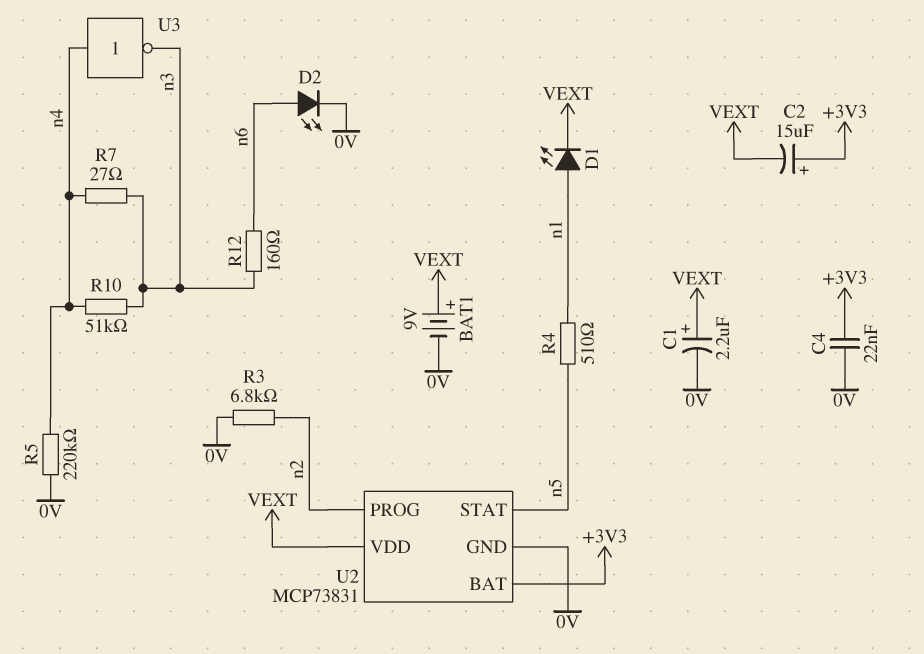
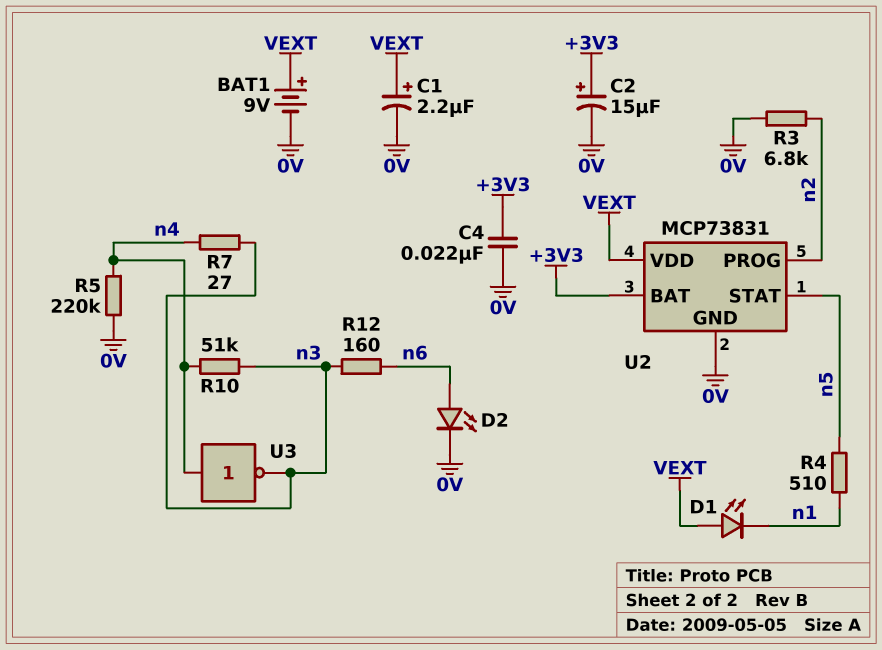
C2: 15uF (plus +3V3, minus VEXT) -> 15uF (plus +3V3, minus 0V)
D1: LED (A n1, K VEXT) -> LED (A VEXT, K n1)

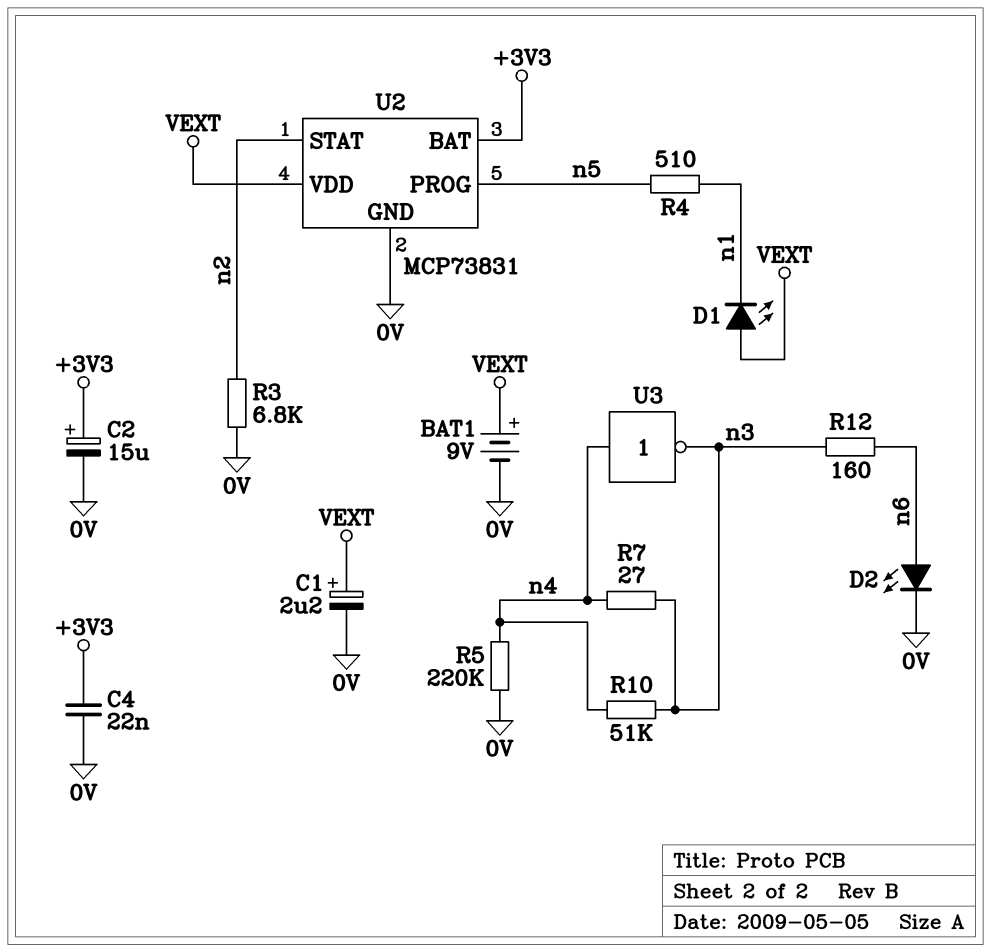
U2 pin PROG: n2 -> n5
U2 pin STAT: n5 -> n2

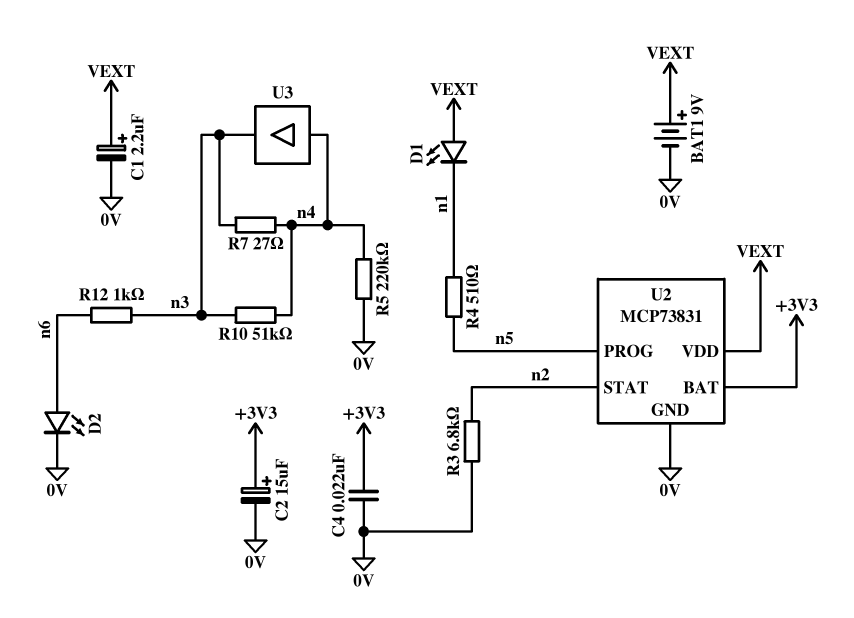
R12: 160 (n3, n6) -> 1k (n3, n6)
U3: NOT (in n4, out n3) -> buffer (in n4, out n3)

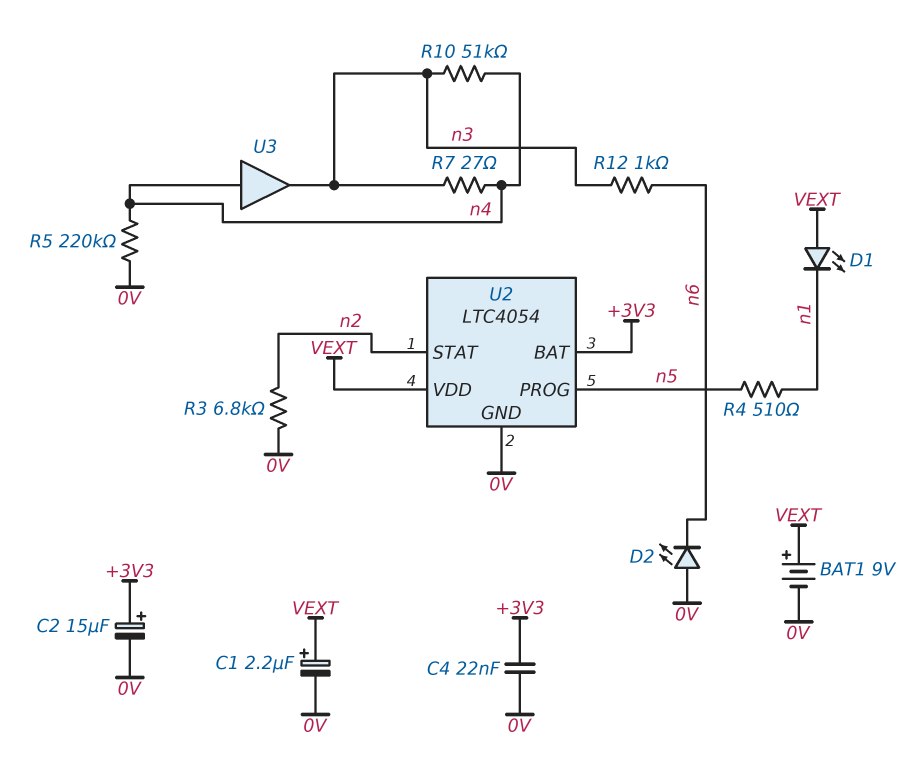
D2: LED (A n6, K 0V) -> LED (A 0V, K n6)
U2: MCP73831 -> LTC4054

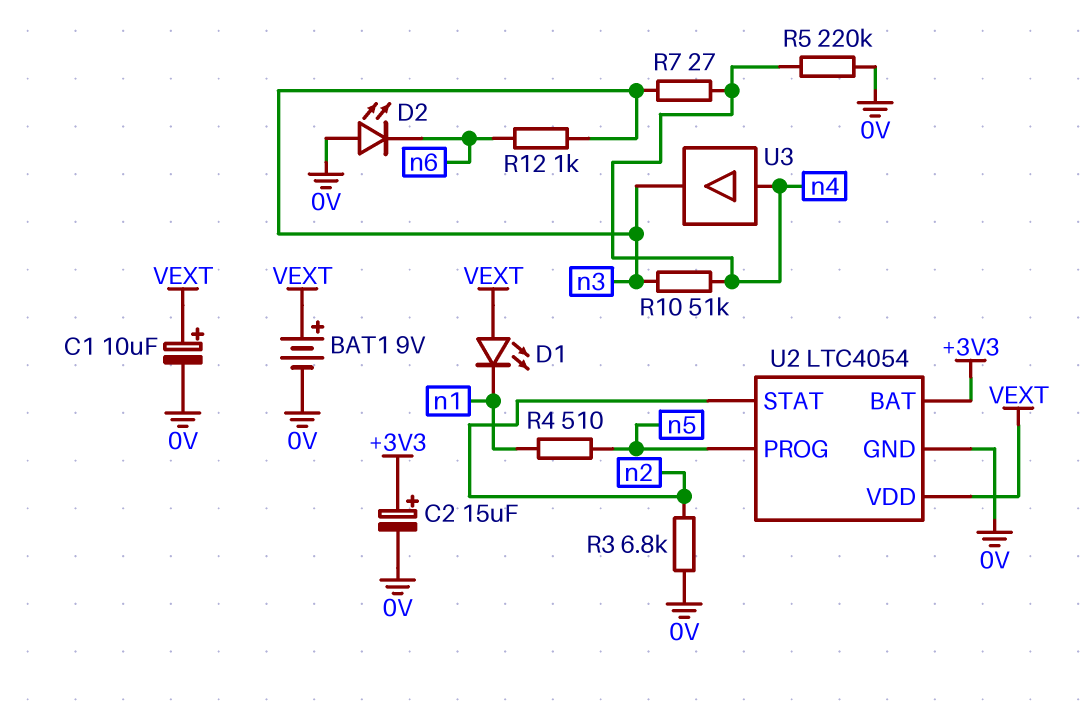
C1: 2.2uF (plus VEXT, minus 0V) -> 10uF (plus VEXT, minus 0V)
C4: 22nF (+3V3, 0V) -> none

